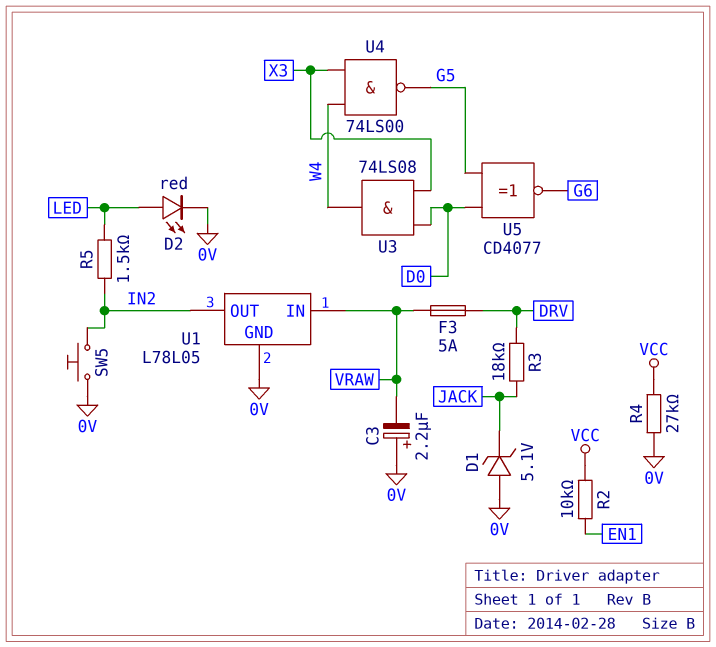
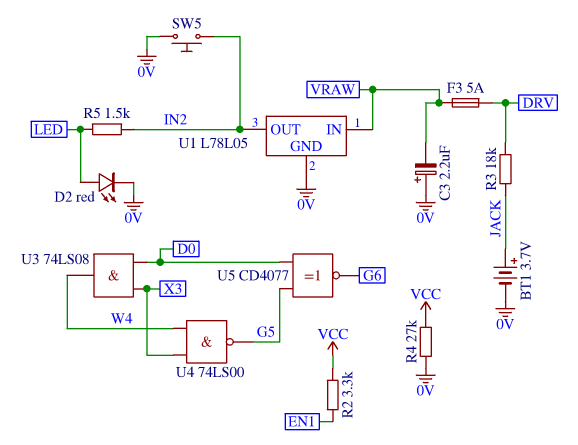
BT1: none -> 3.7V (plus JACK, minus 0V)
D1: zener 5.1V (A 0V, K JACK) -> none
R2: 10k (EN1, VCC) -> 3.3k (EN1, VCC)

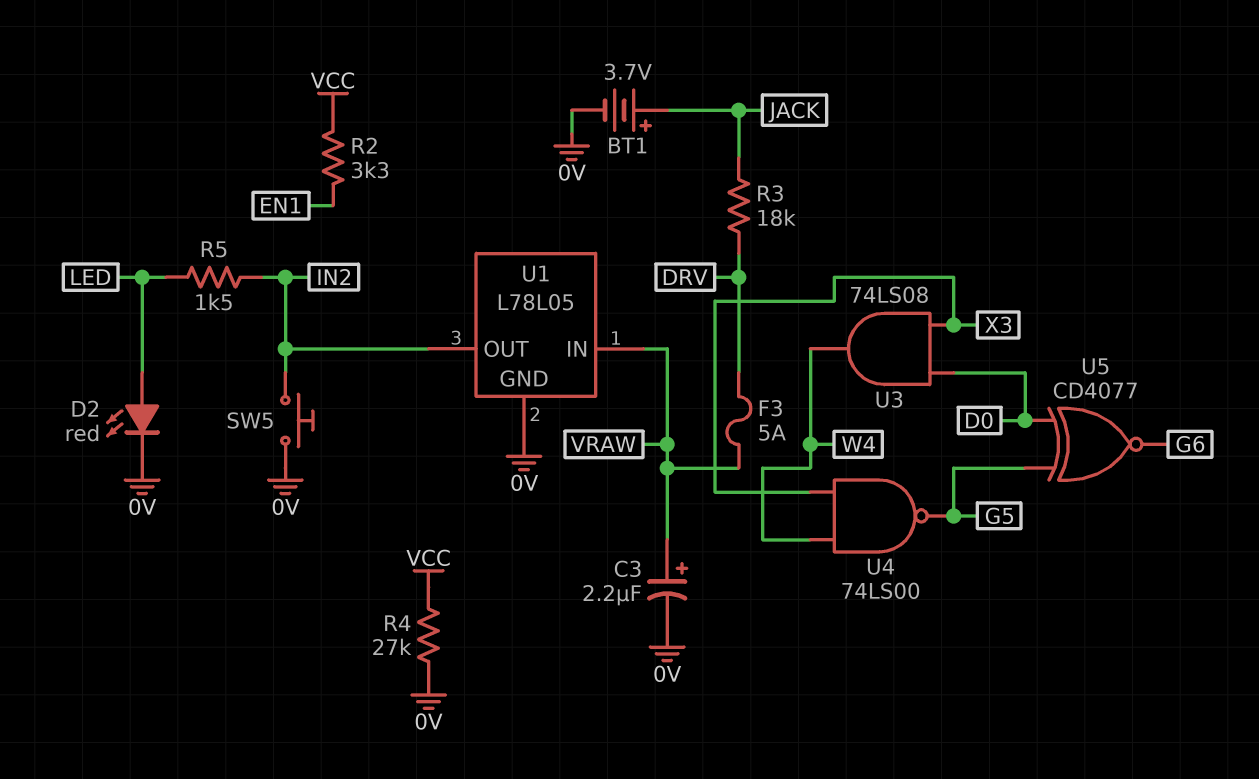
C3: 2.2uF (plus 0V, minus VRAW) -> 2.2uF (plus VRAW, minus 0V)

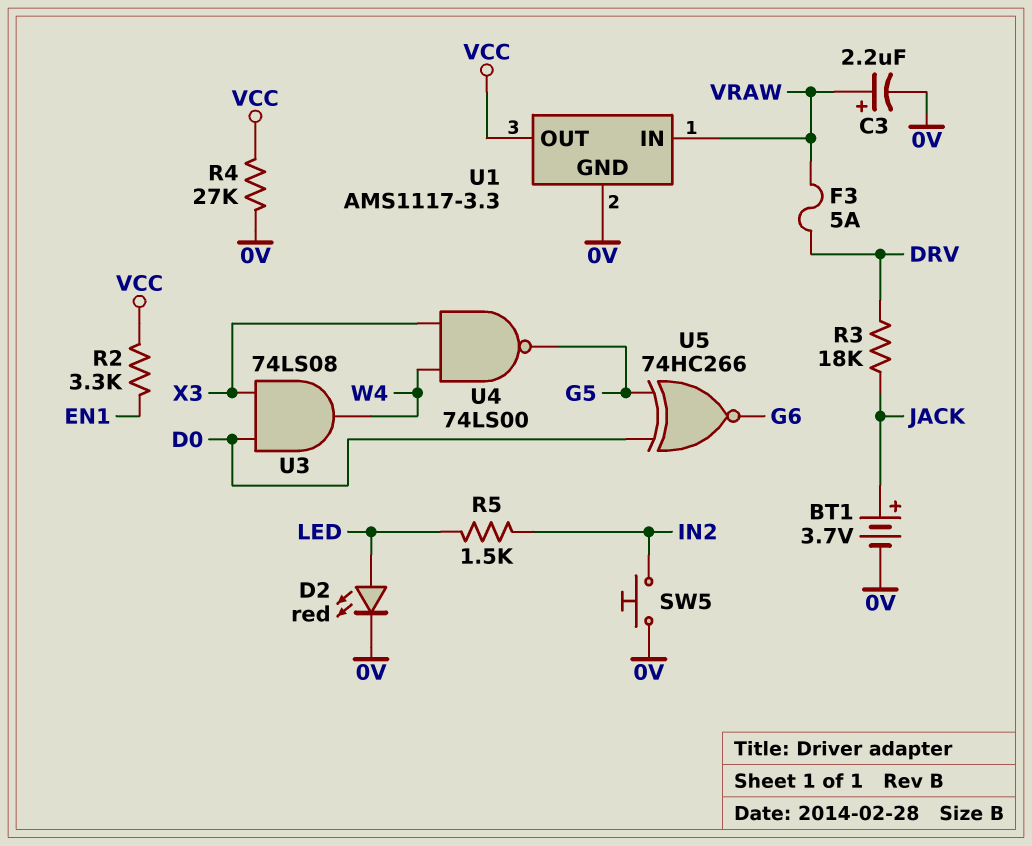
U1: L78L05 -> AMS1117-3.3
U1 pin OUT: IN2 -> VCC
U5: XNOR CD4077 (in D0, in G5, out G6) -> XNOR 74HC266 (in D0, in G5, out G6)

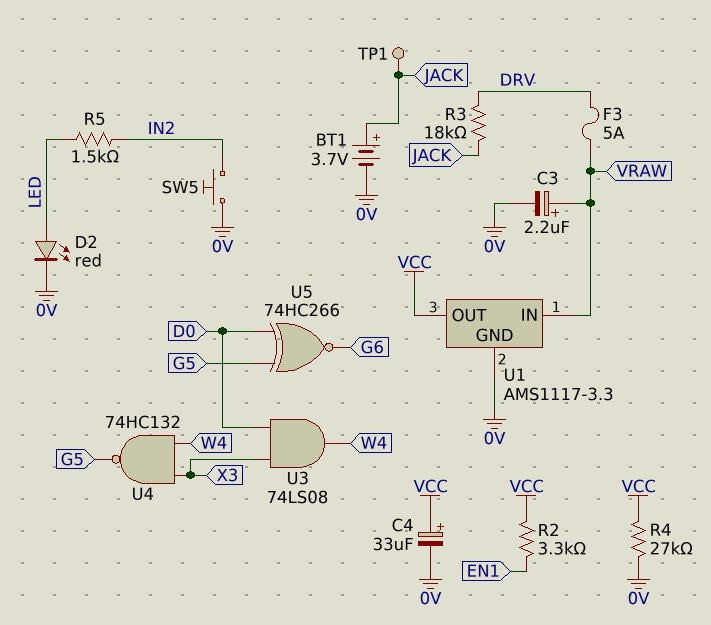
C4: none -> 33uF (plus VCC, minus 0V)
TP1: none -> test point (JACK)
U4: NAND 74LS00 (in W4, in X3, out G5) -> NAND 74HC132 (in W4, in X3, out G5)

